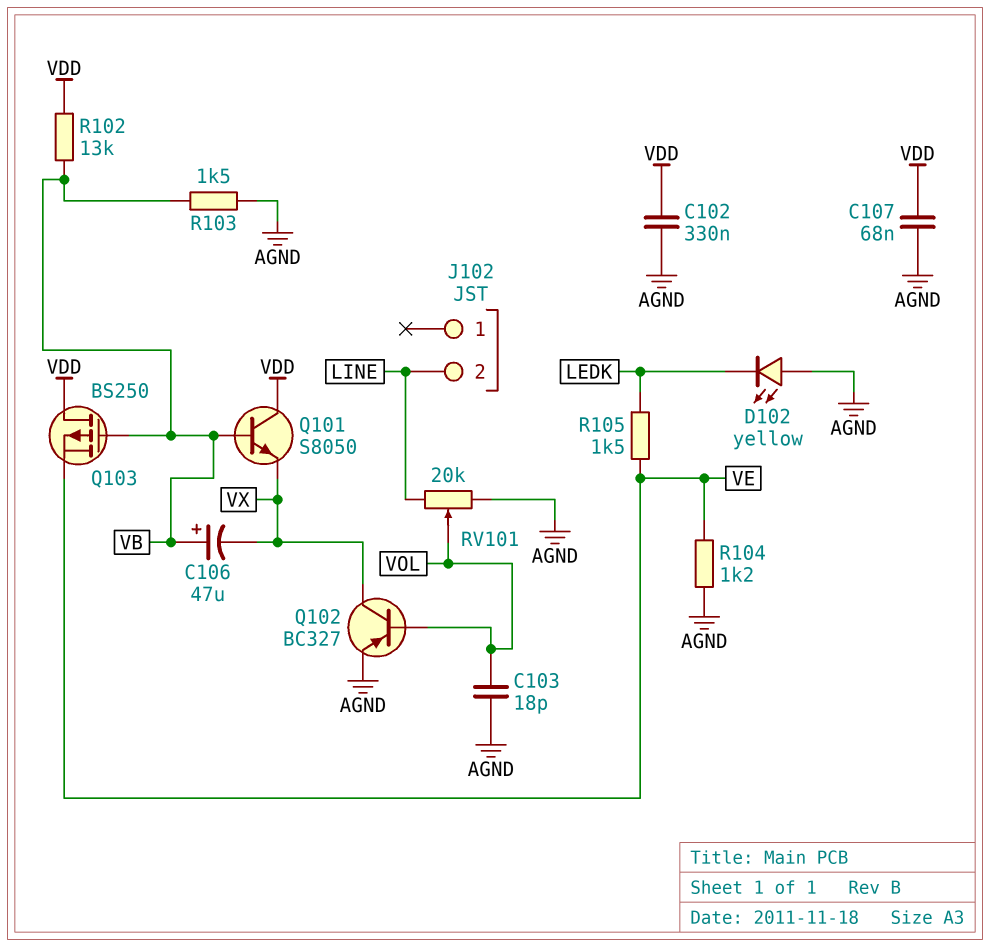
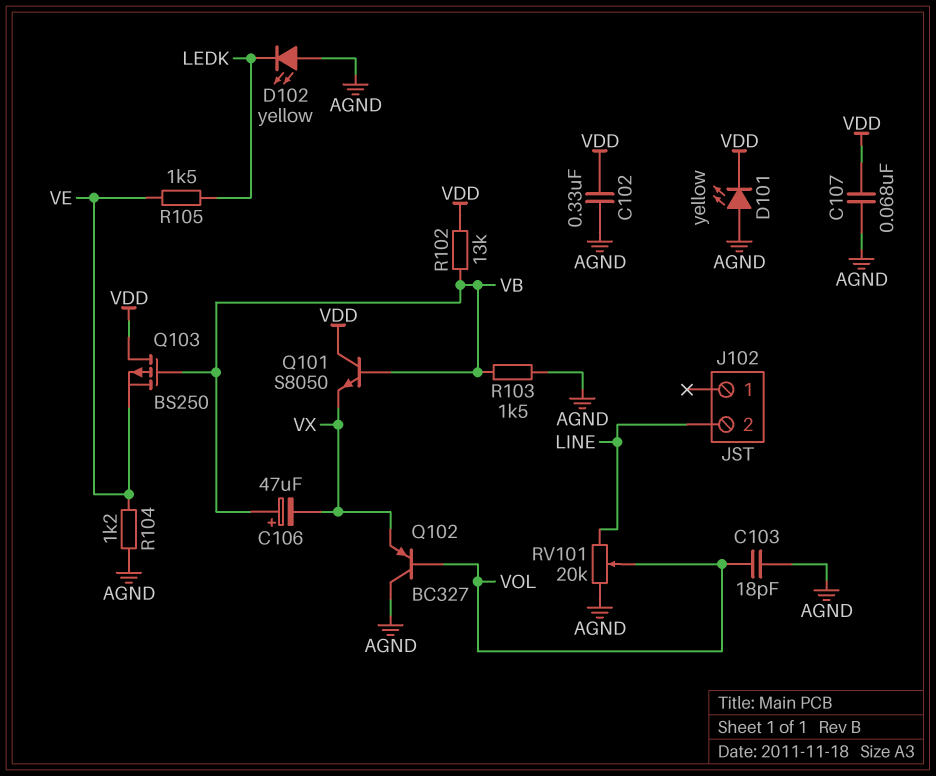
D101: none -> LED yellow (A AGND, K VDD)
Q102: PNP BC327 (B VOL, C VX, E AGND) -> PNP BC327 (B VOL, C AGND, E VX)

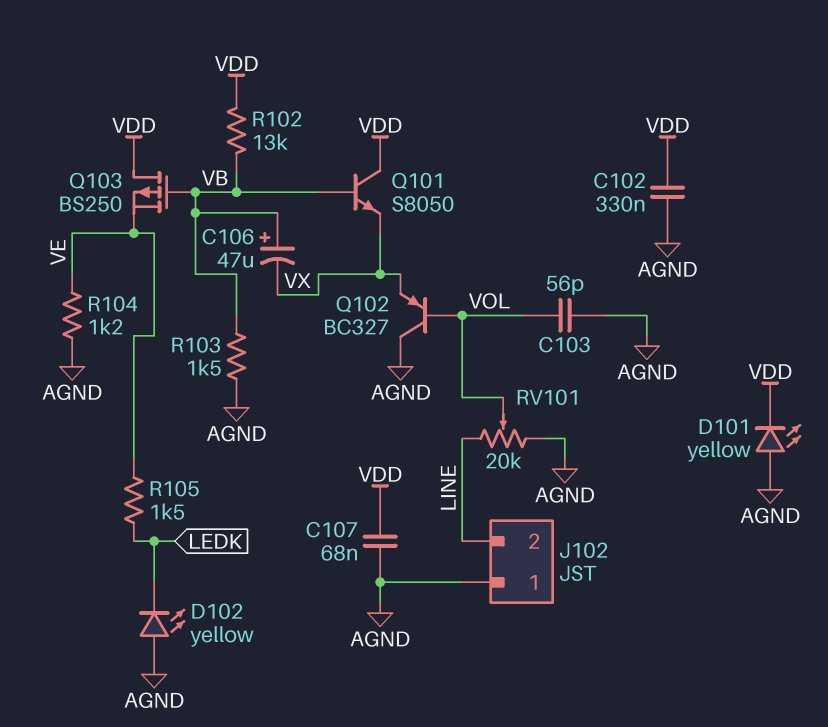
C103: 18pF (AGND, VOL) -> 56pF (AGND, VOL)
J102 pin 1: none -> AGND

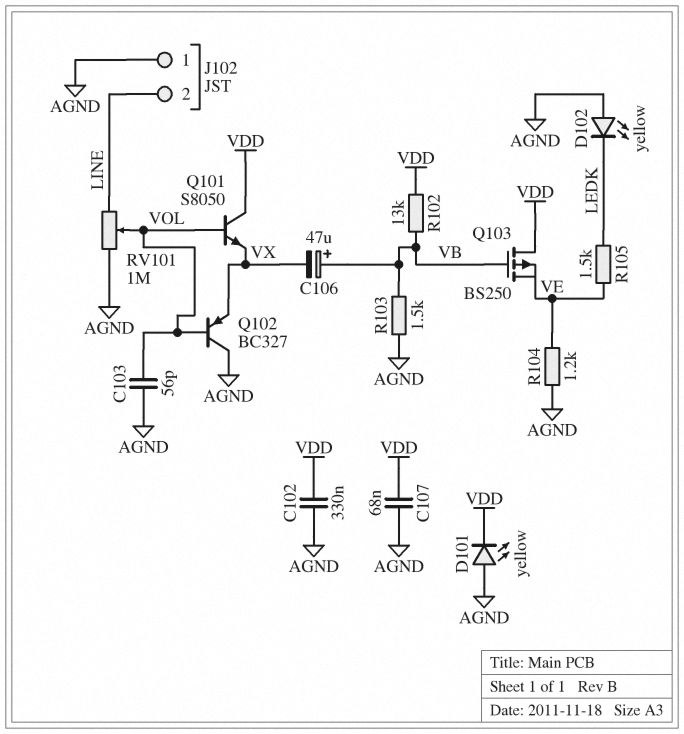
Q101: NPN S8050 (B VB, C VDD, E VX) -> NPN S8050 (B VOL, C VDD, E VX)
RV101: 20k (AGND, LINE, wiper VOL) -> 1M (AGND, LINE, wiper VOL)

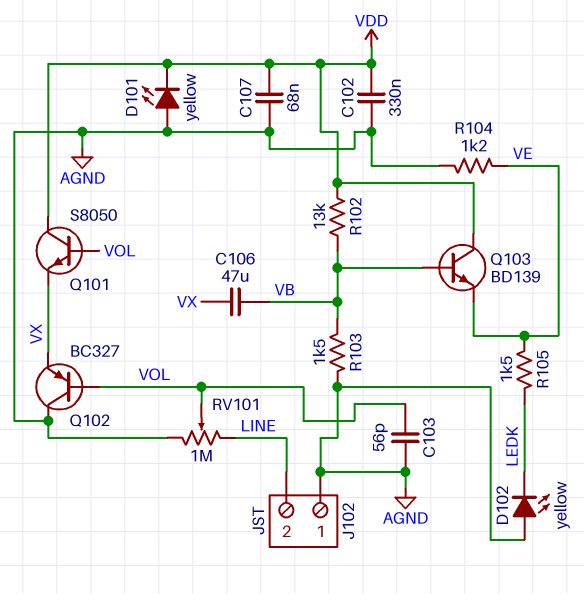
C106: 47uF (plus VB, minus VX) -> 47uF (VB, VX)
Q103: PMOS BS250 (G VB, D VDD, S VE) -> NPN BD139 (B VB, C VDD, E VE)

